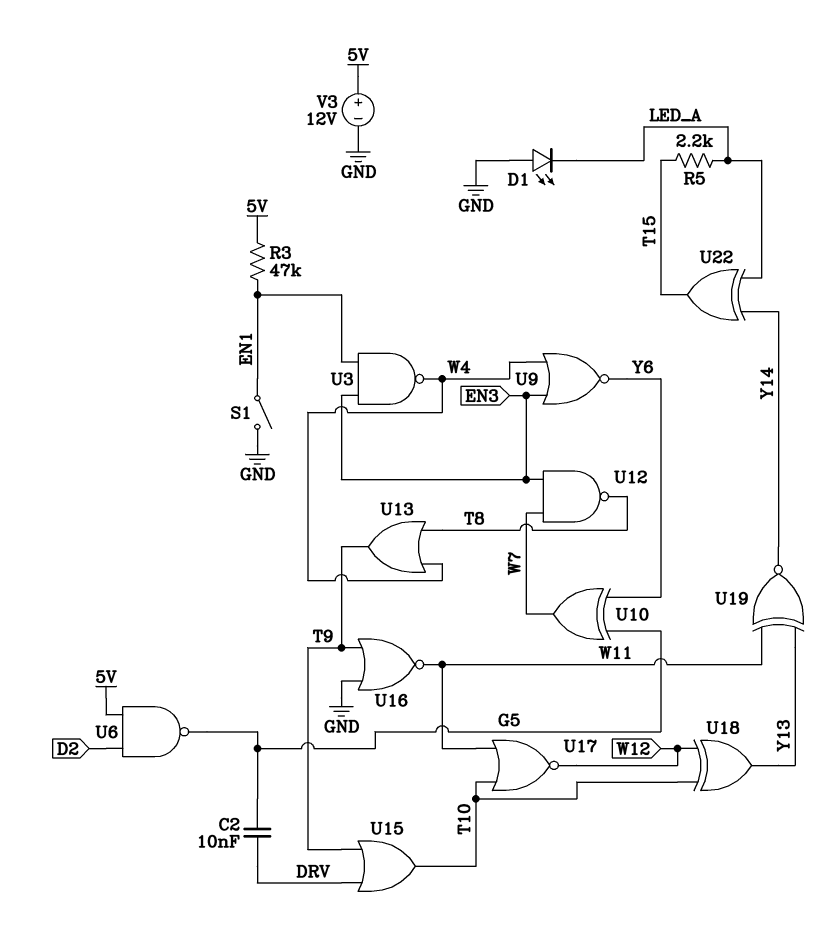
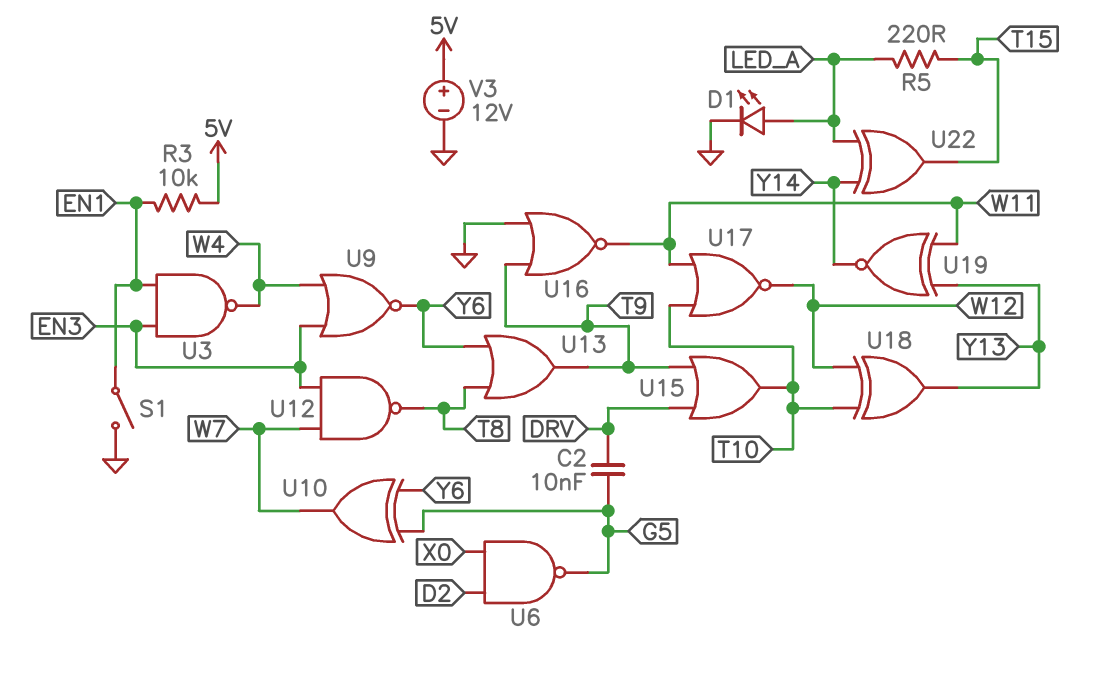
D1: LED (A GND, K LED_A) -> LED (A LED_A, K GND)
R3: 47k (5V, EN1) -> 10k (5V, EN1)
R5: 2.2k (LED_A, T15) -> 220 (LED_A, T15)
U6: NAND (in 5V, in D2, out G5) -> NAND (in D2, in X0, out G5)
U13: OR (in T8, in W4, out T9) -> OR (in T8, in Y6, out T9)

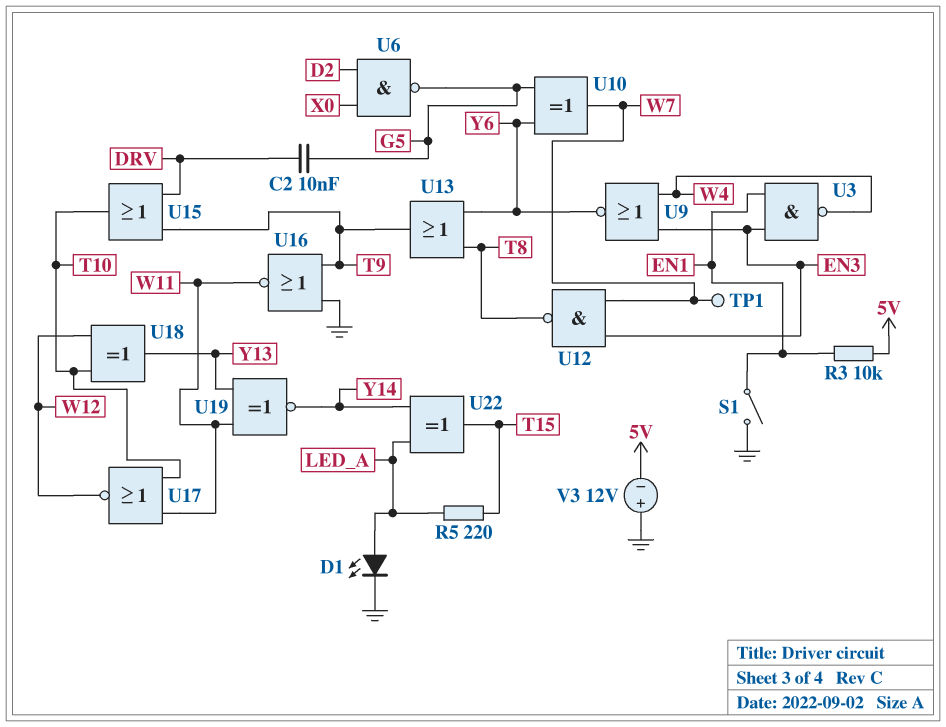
TP1: none -> test point (W7)
V3: 12V (plus 5V, minus GND) -> 12V (plus GND, minus 5V)

